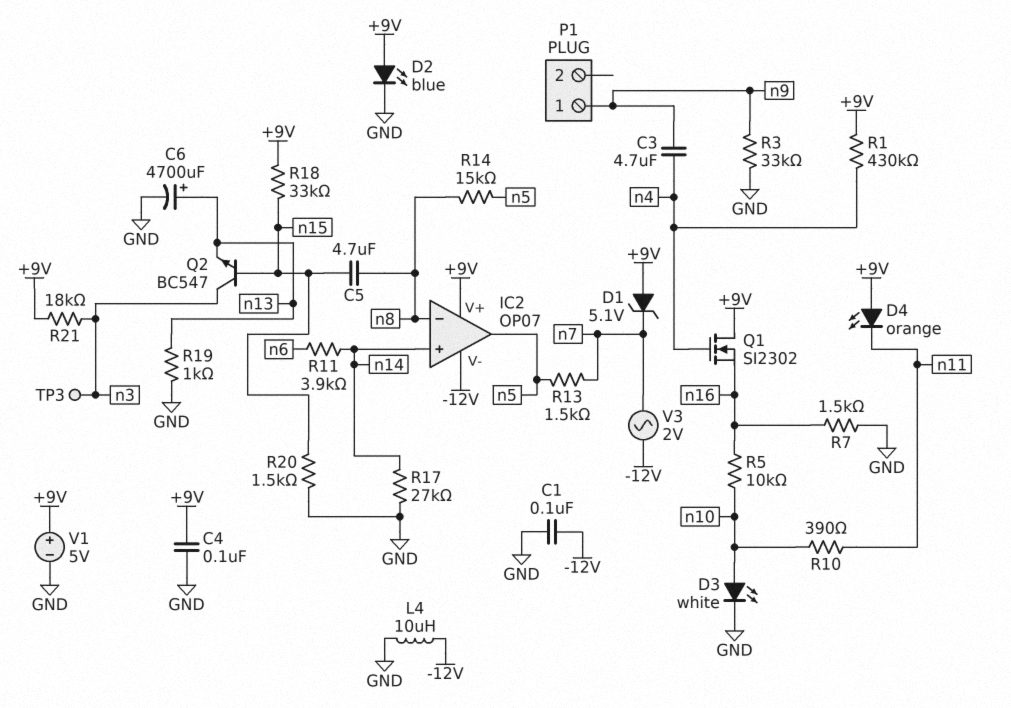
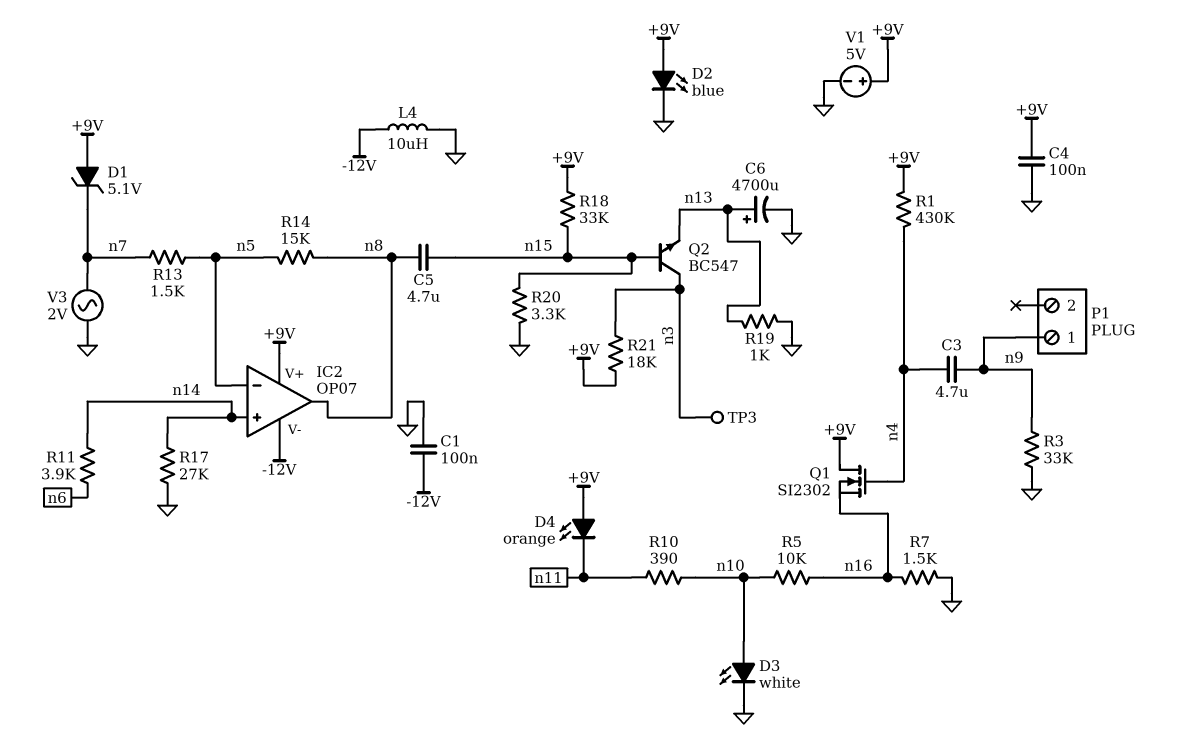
IC2 pin in-: n8 -> n5
IC2 pin out: n5 -> n8
R20: 1.5k (GND, n15) -> 3.3k (GND, n15)
V3: AC 2V (-12V, n7) -> AC 2V (GND, n7)

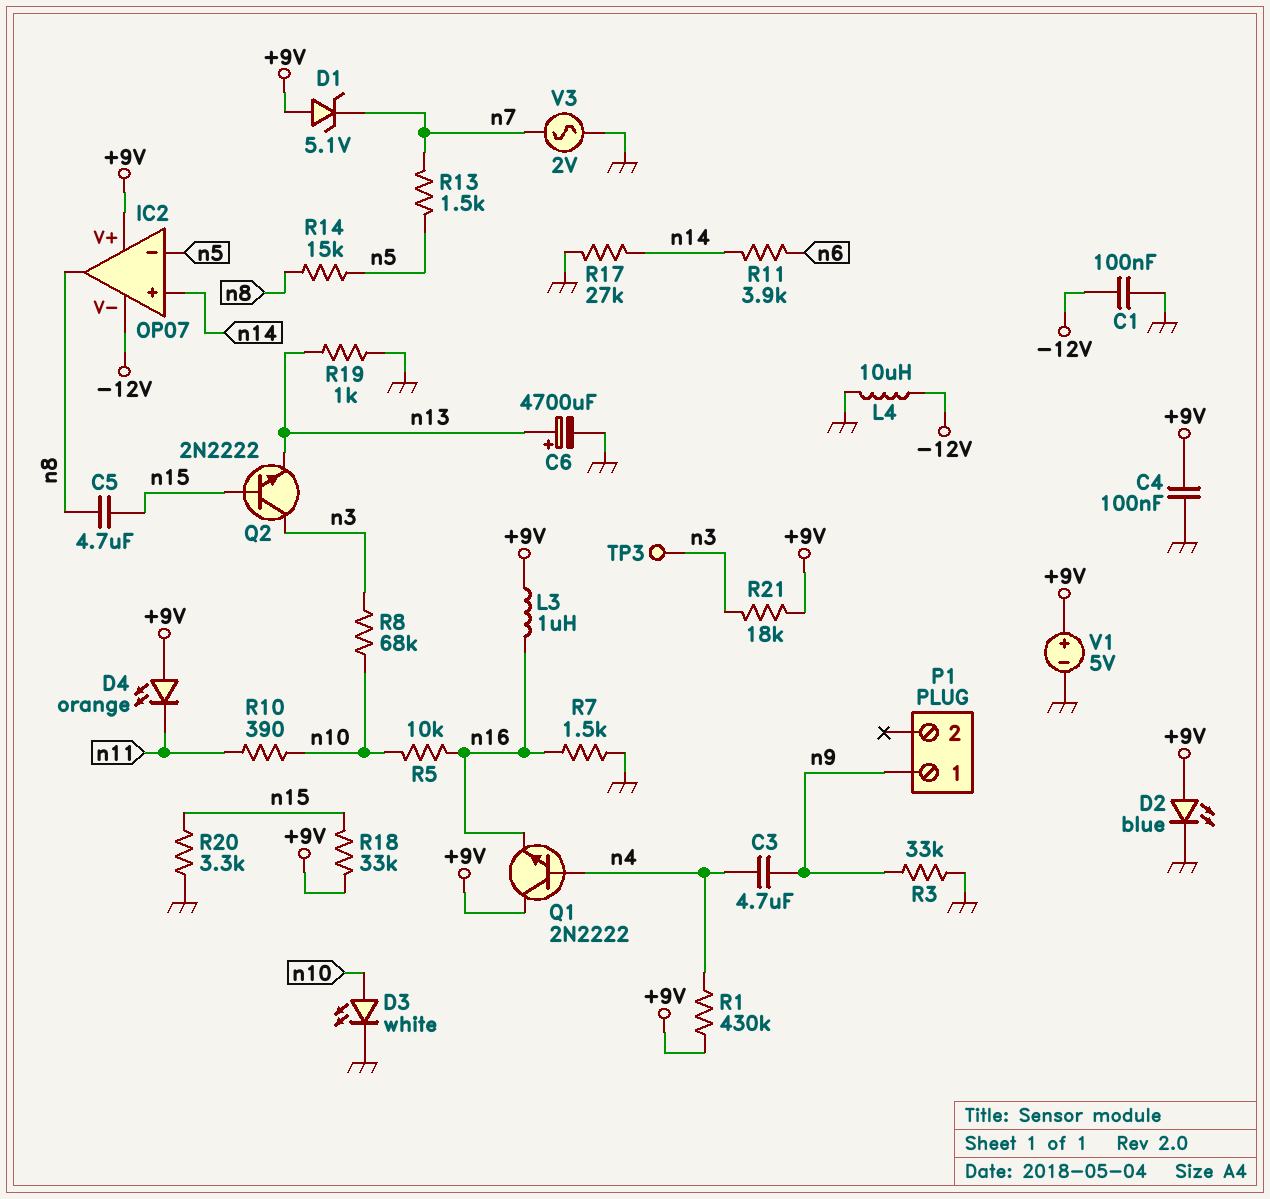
L3: none -> 1uH (+9V, n16)
Q1: NMOS SI2302 (G n4, D +9V, S n16) -> NPN 2N2222 (B n4, C +9V, E n16)
Q2: NPN BC547 (B n15, C n3, E n13) -> NPN 2N2222 (B n15, C n3, E n13)
R8: none -> 68k (n3, n10)

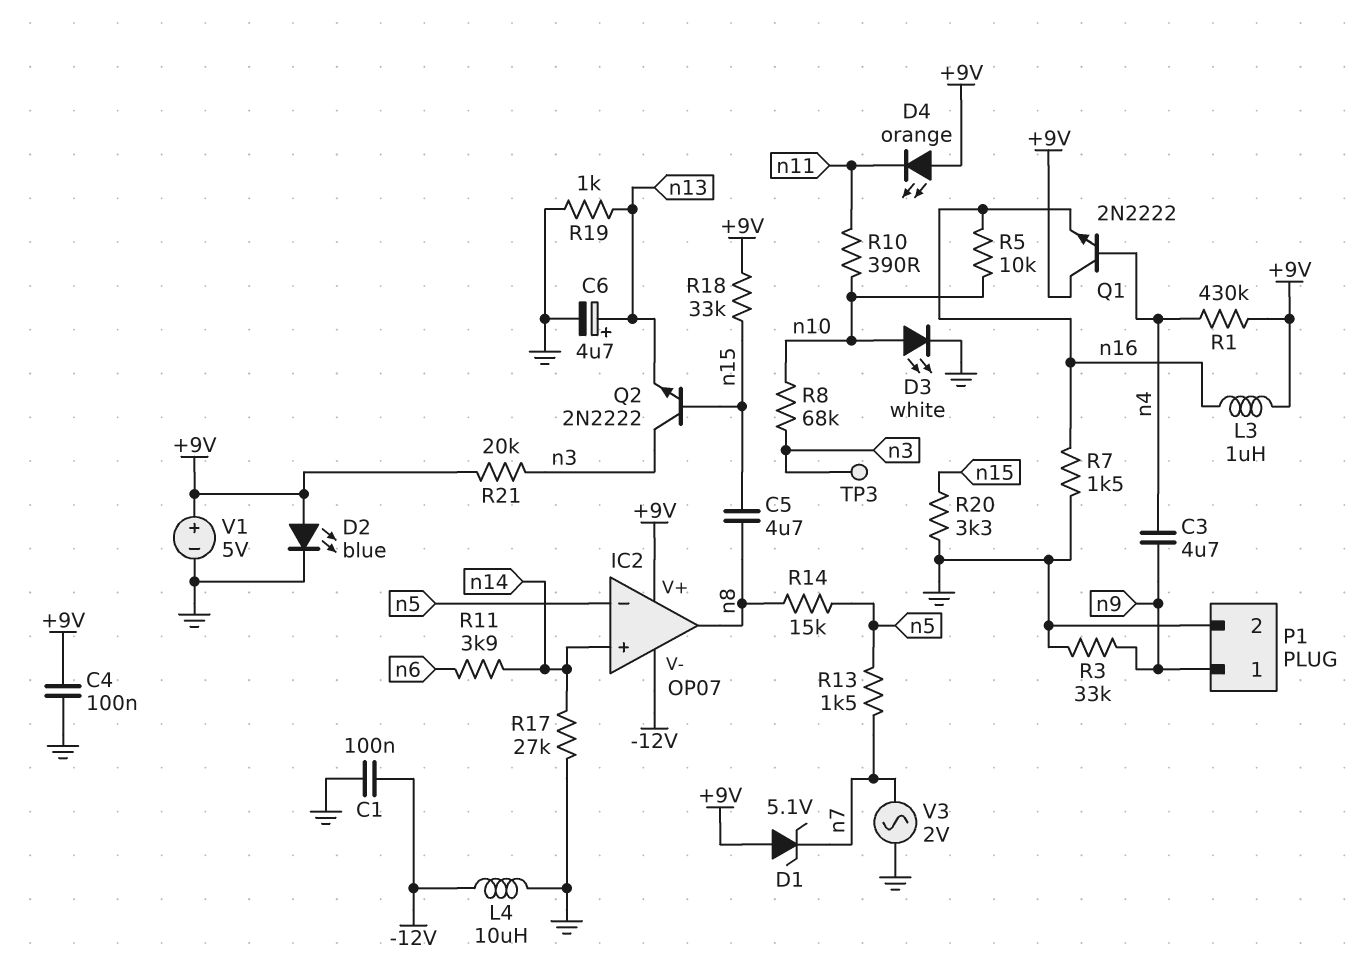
C6: 4700uF (plus n13, minus GND) -> 4.7uF (plus n13, minus GND)
P1 pin 2: none -> GND
R21: 18k (+9V, n3) -> 20k (+9V, n3)

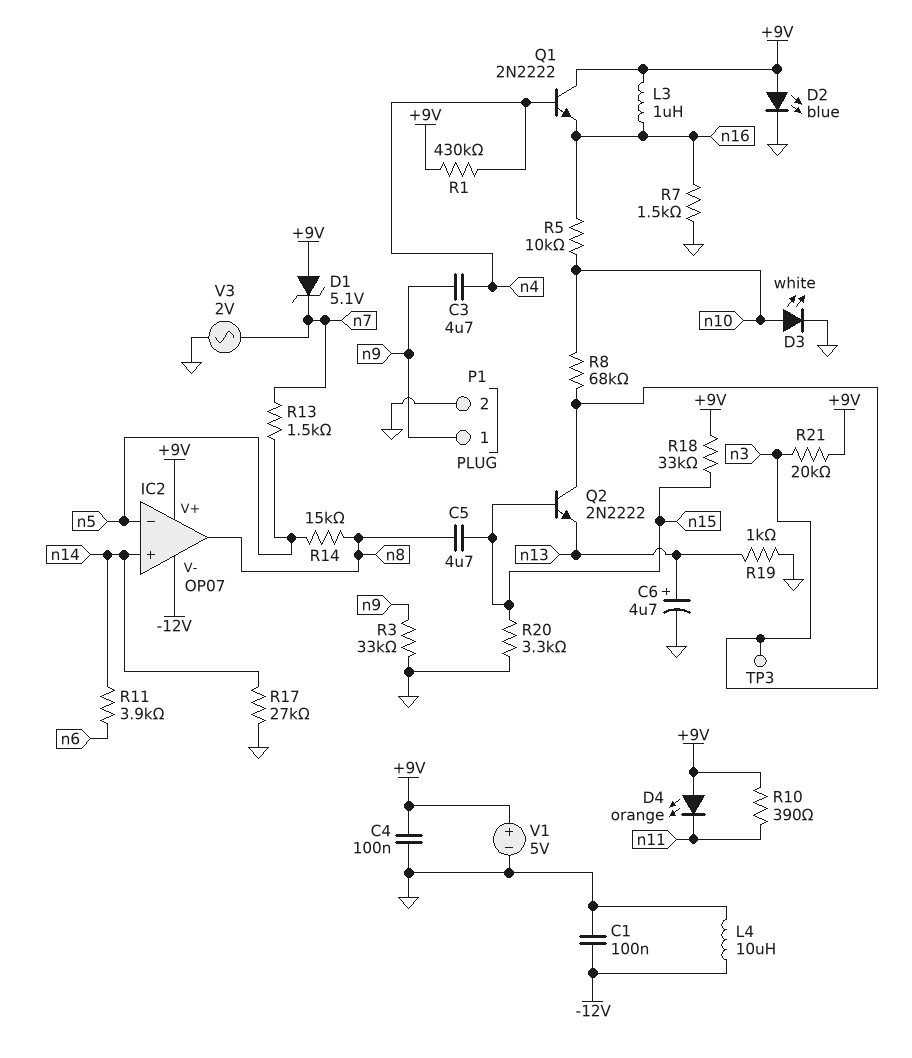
R10: 390 (n10, n11) -> 390 (+9V, n11)

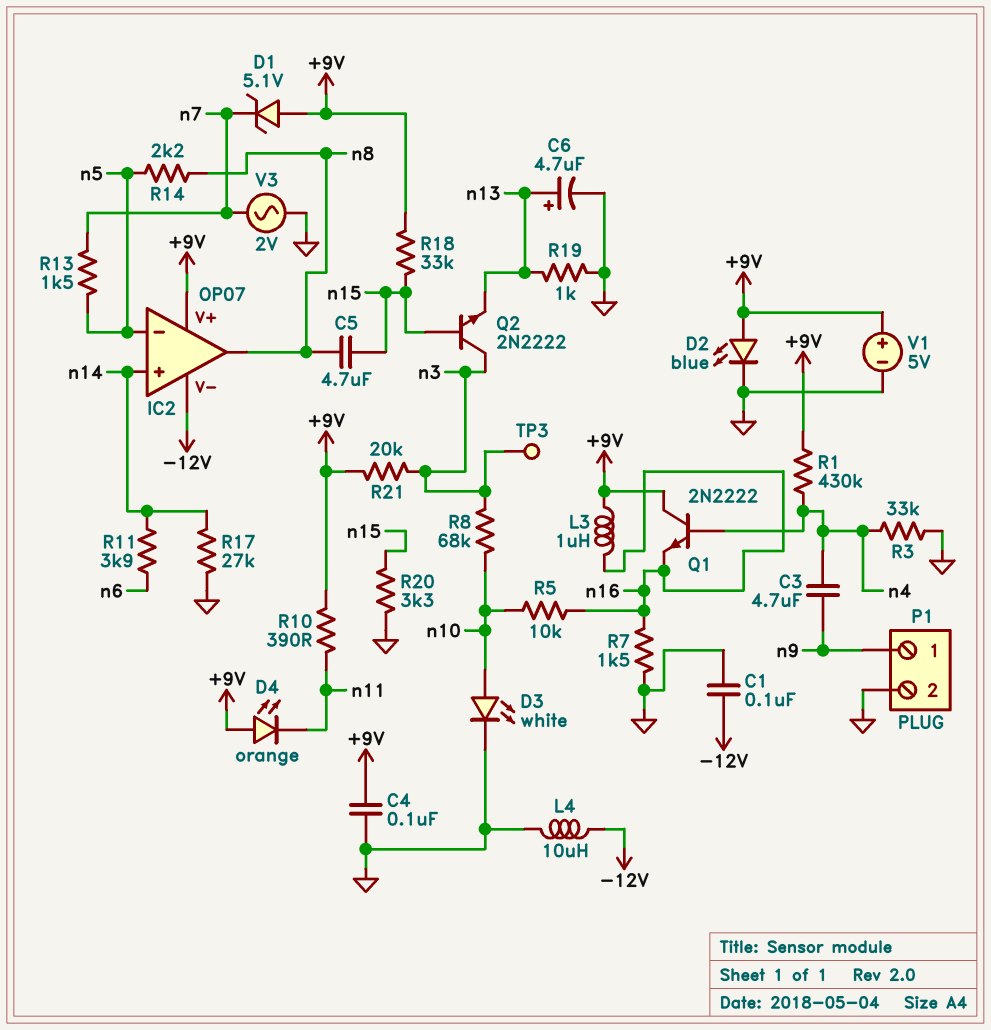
R3: 33k (GND, n9) -> 33k (GND, n4)
R14: 15k (n5, n8) -> 2.2k (n5, n8)

